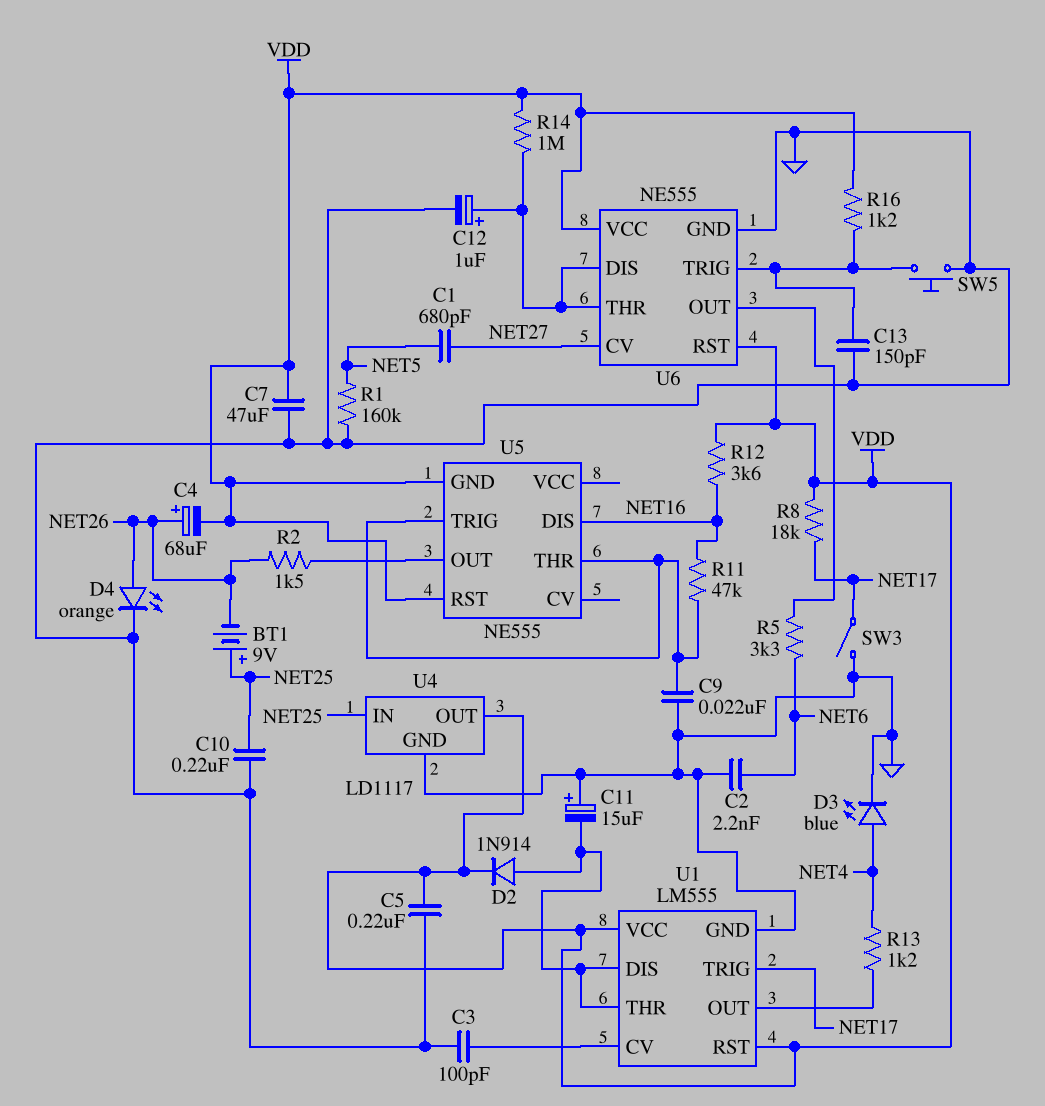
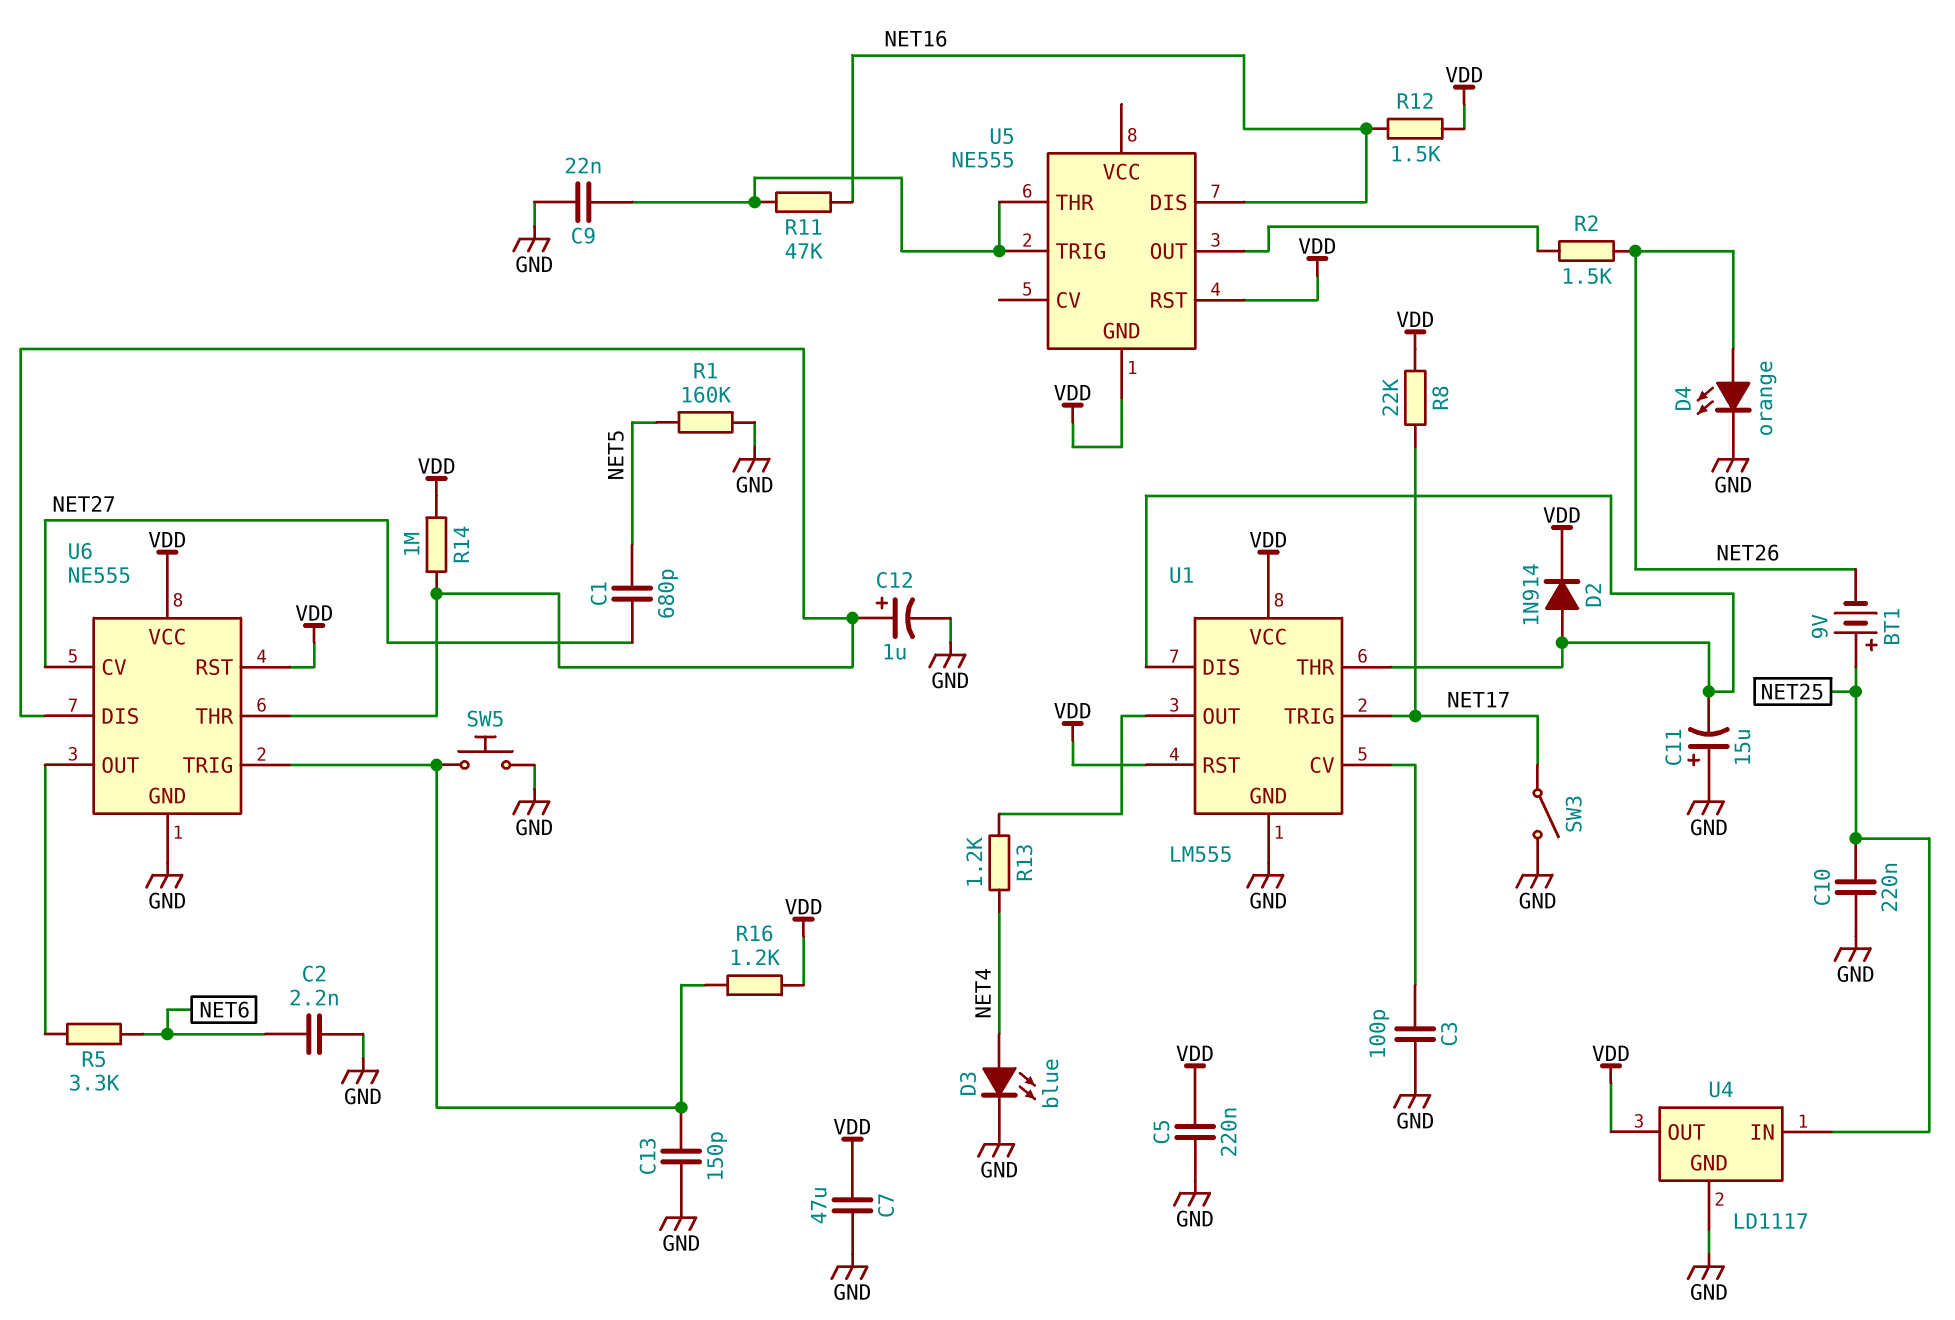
C4: 68uF (plus NET26, minus VDD) -> none
R8: 18k (NET17, VDD) -> 22k (NET17, VDD)
R12: 3.6k (NET16, VDD) -> 1.5k (NET16, VDD)

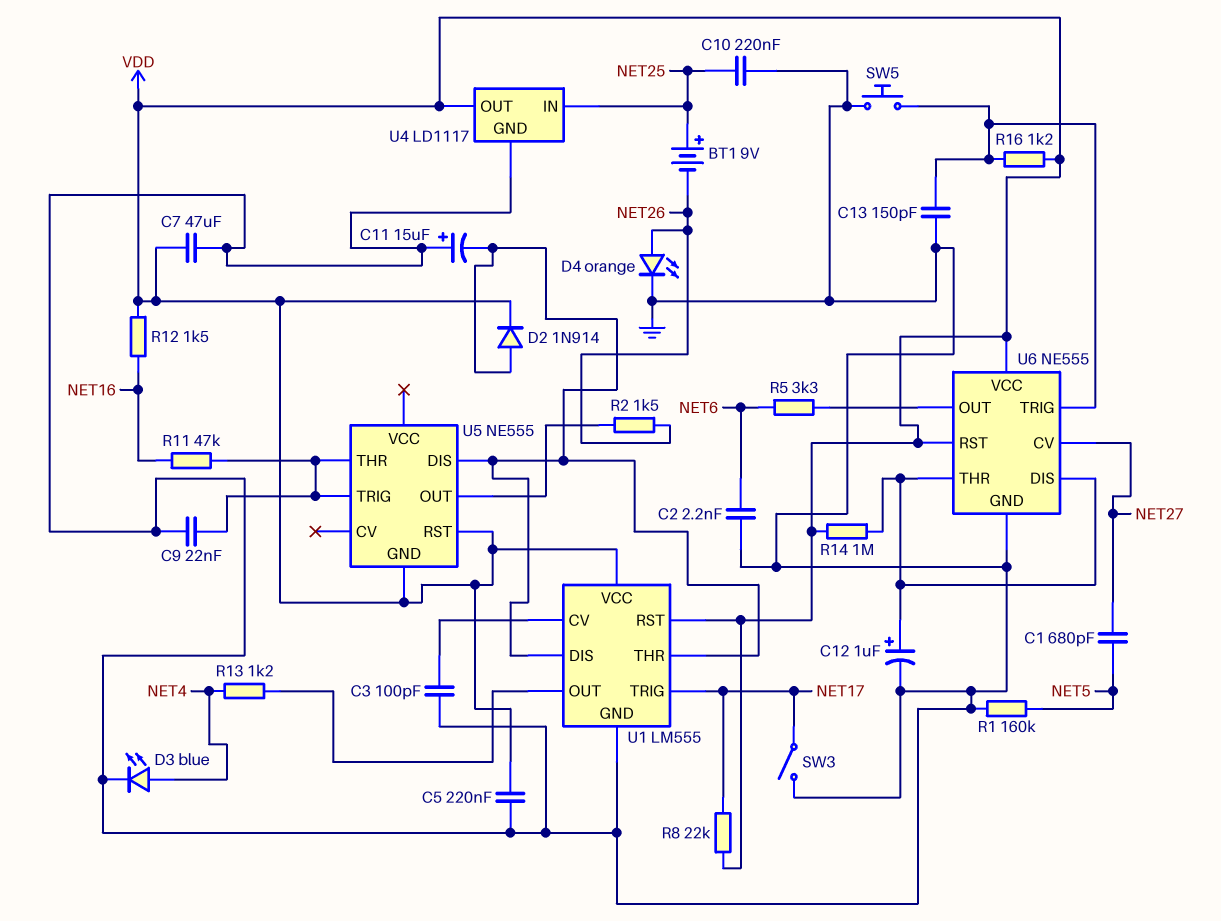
U5 pin DIS: NET16 -> U1/DIS

